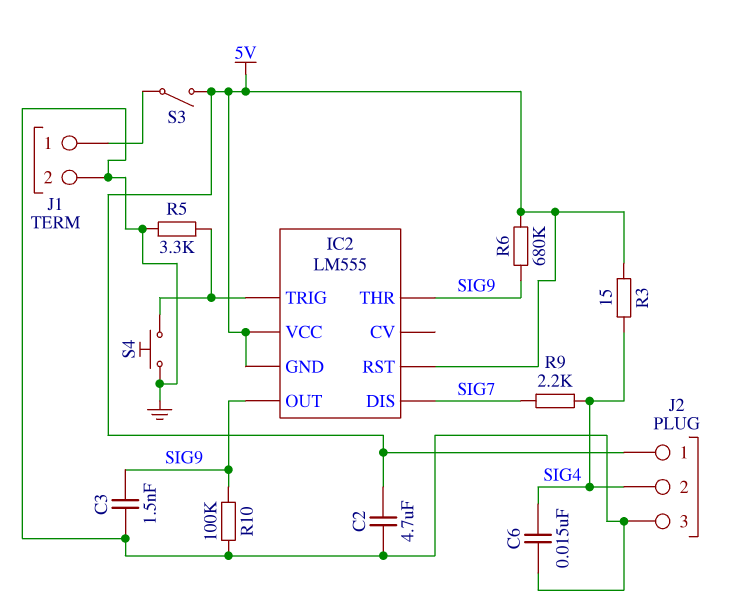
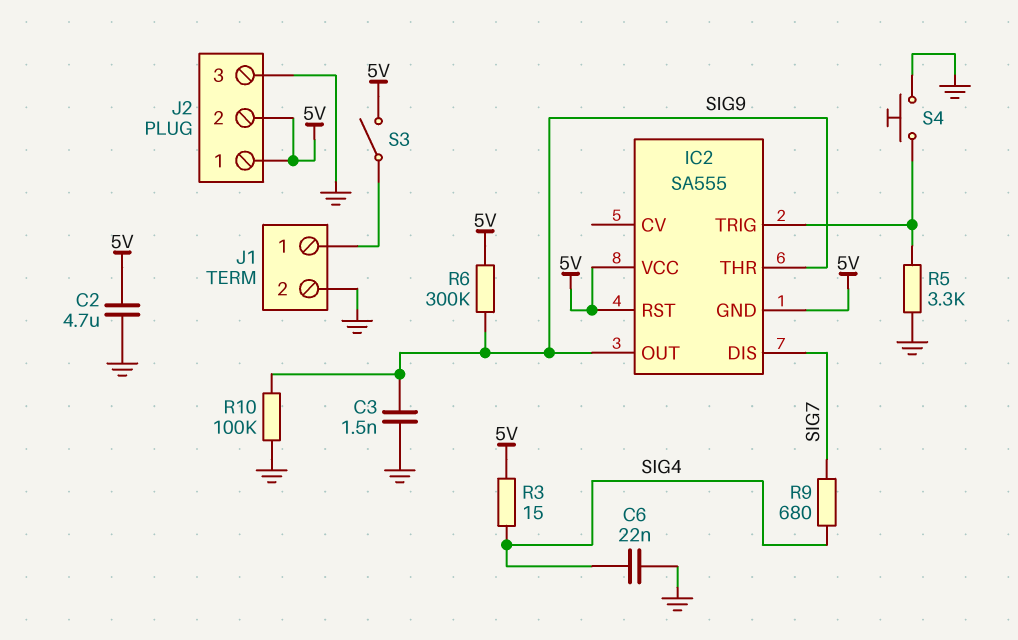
C6: 15nF (GND, SIG4) -> 22nF (GND, SIG4)
IC2: LM555 -> SA555
J2 pin 2: SIG4 -> 5V
R6: 680k (5V, SIG9) -> 300k (5V, SIG9)
R9: 2.2k (SIG4, SIG7) -> 680 (SIG4, SIG7)

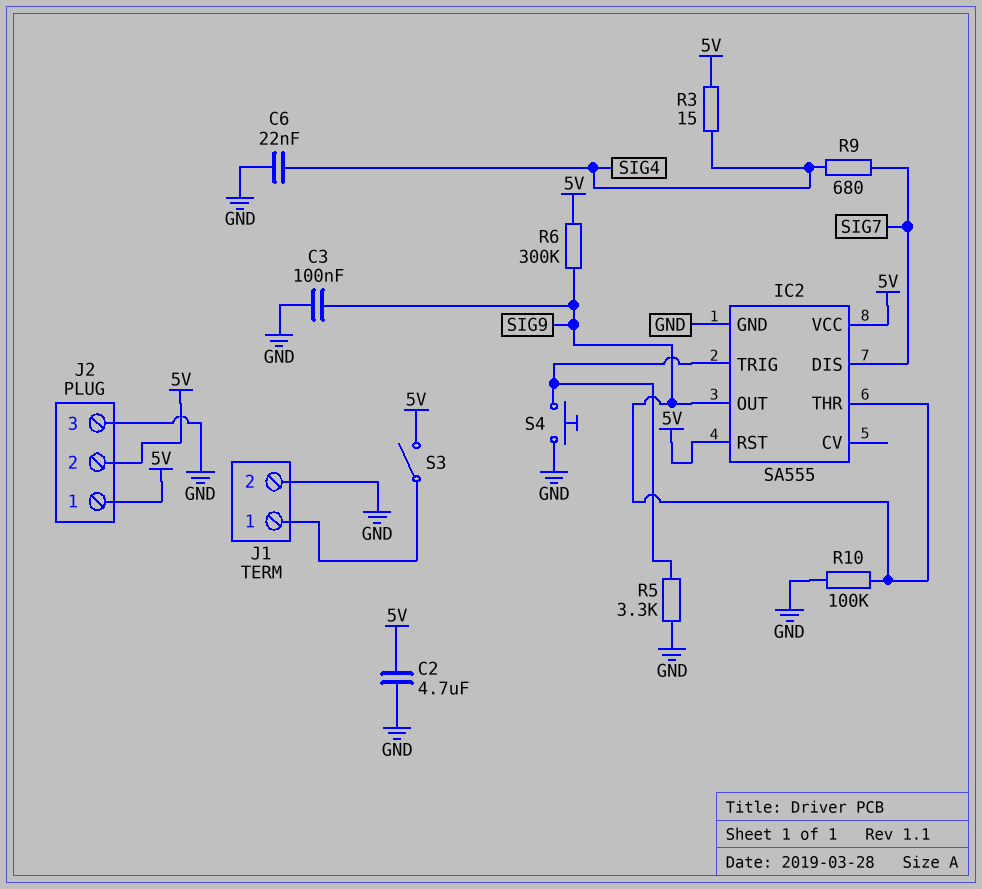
C3: 1.5nF (GND, SIG9) -> 100nF (GND, SIG9)
IC2 pin GND: 5V -> GND

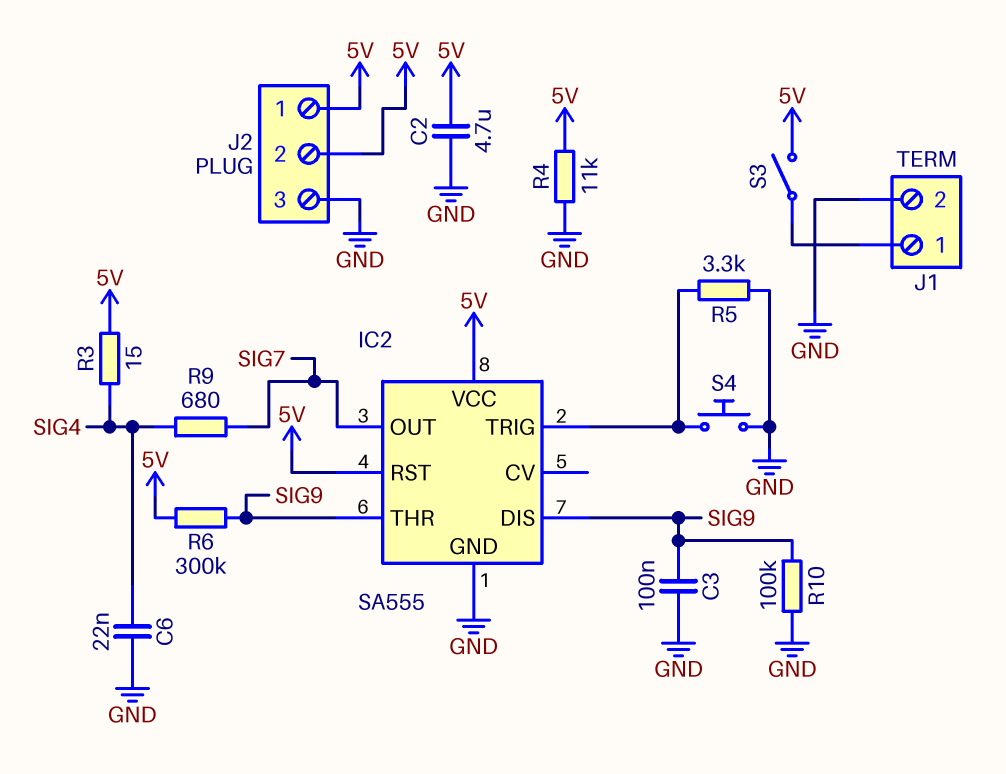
IC2 pin DIS: SIG7 -> SIG9
IC2 pin OUT: SIG9 -> SIG7
R4: none -> 11k (5V, GND)

